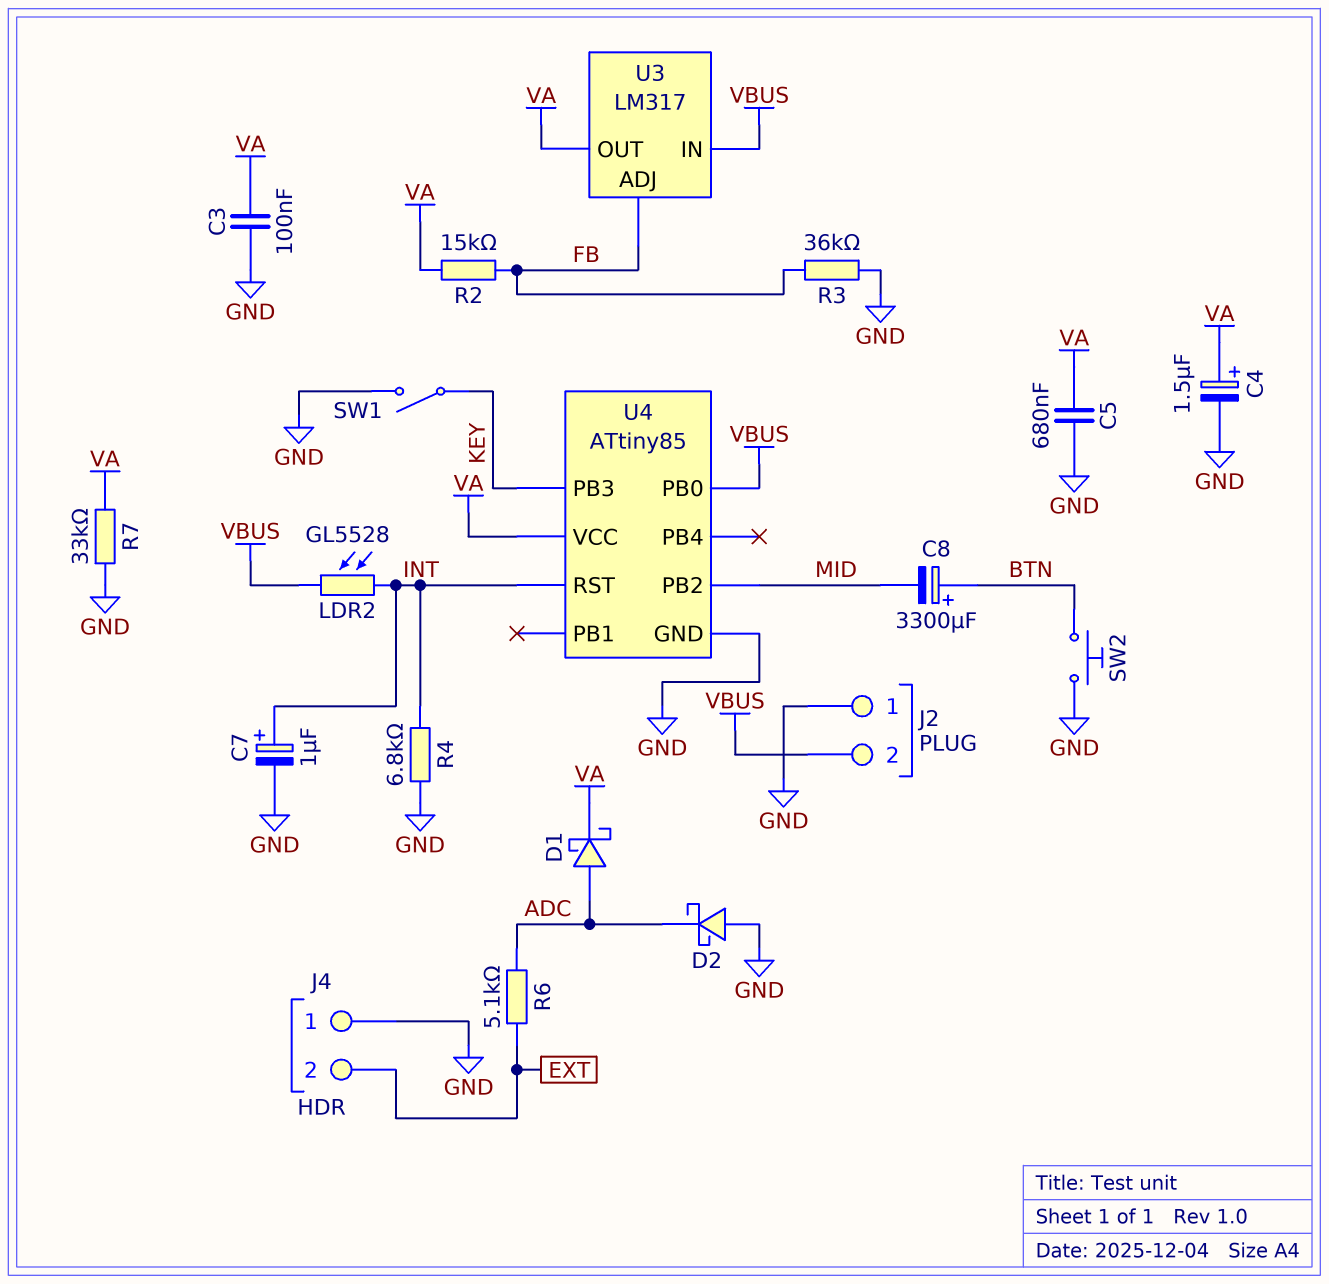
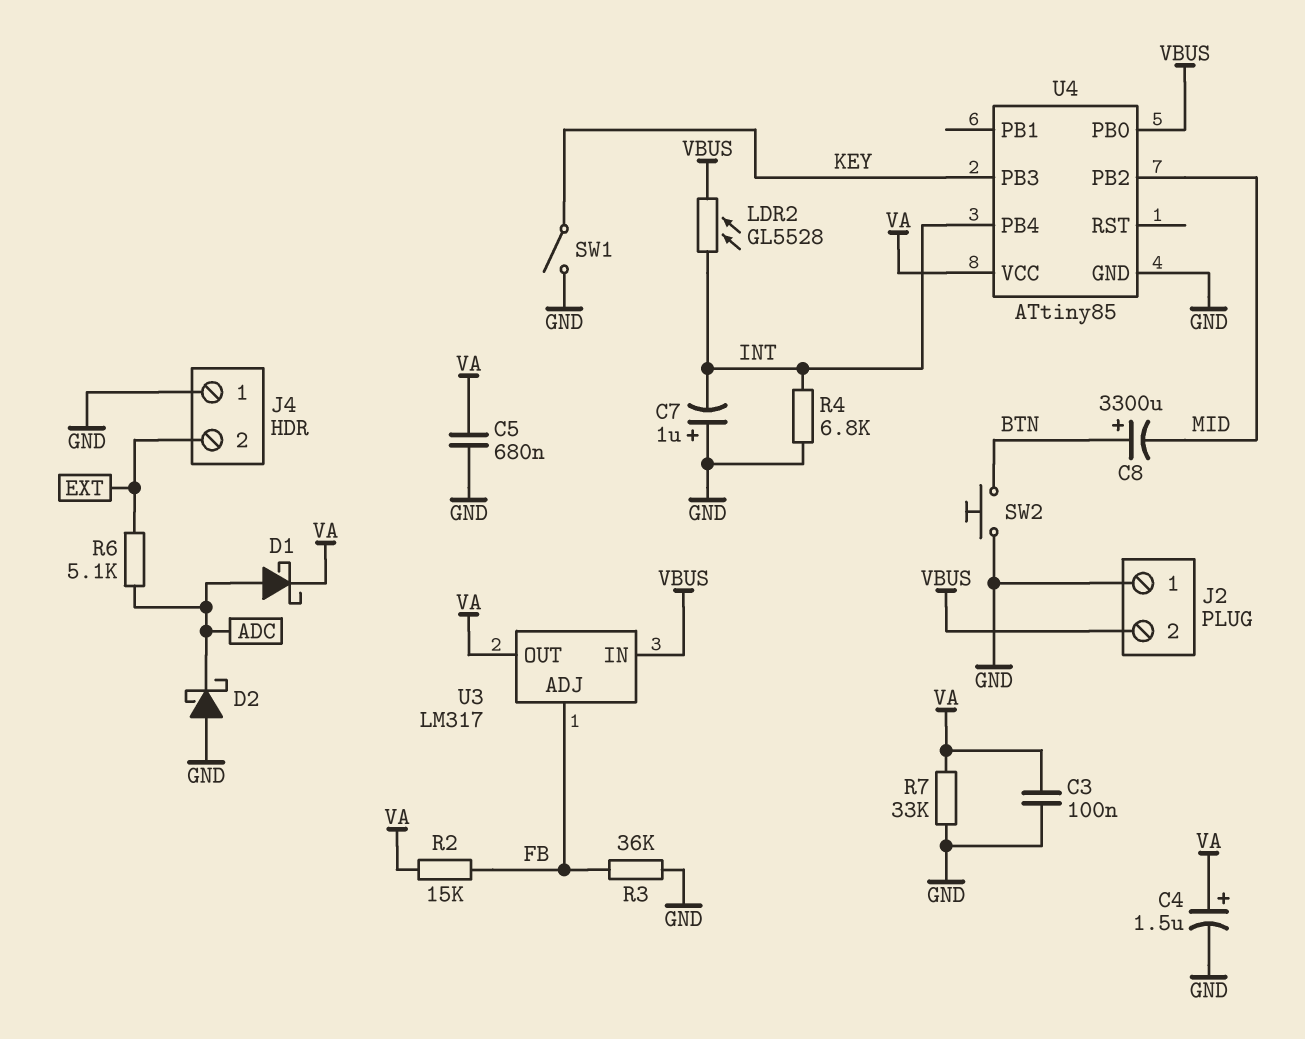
C7: 1uF (plus INT, minus GND) -> 1uF (plus GND, minus INT)
U4 pin PB4: none -> INT
U4 pin RST: INT -> none

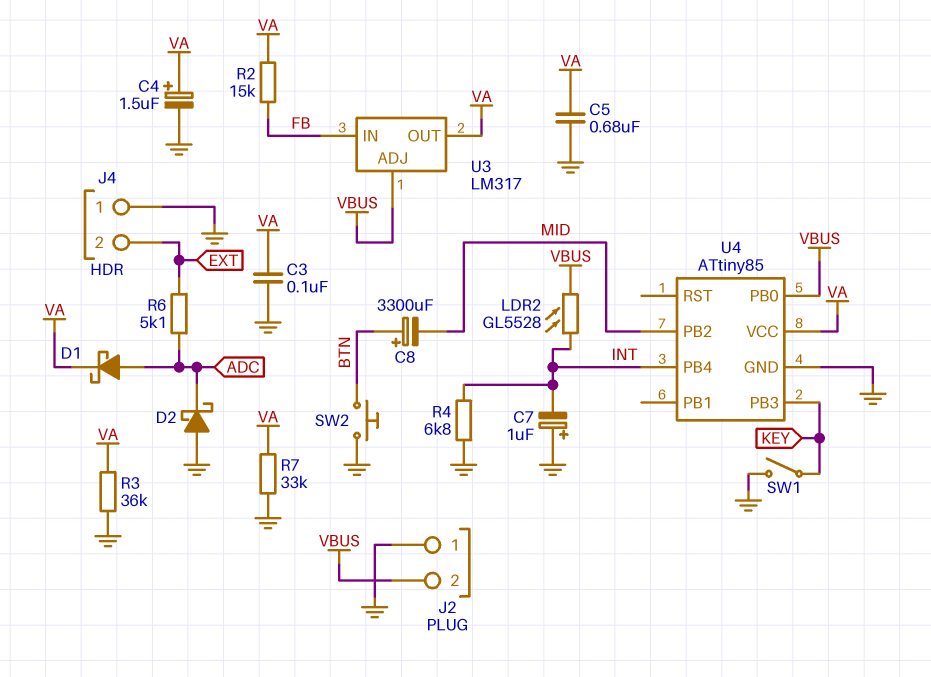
R3: 36k (FB, GND) -> 36k (GND, VA)
U3 pin ADJ: FB -> VBUS
U3 pin IN: VBUS -> FB

